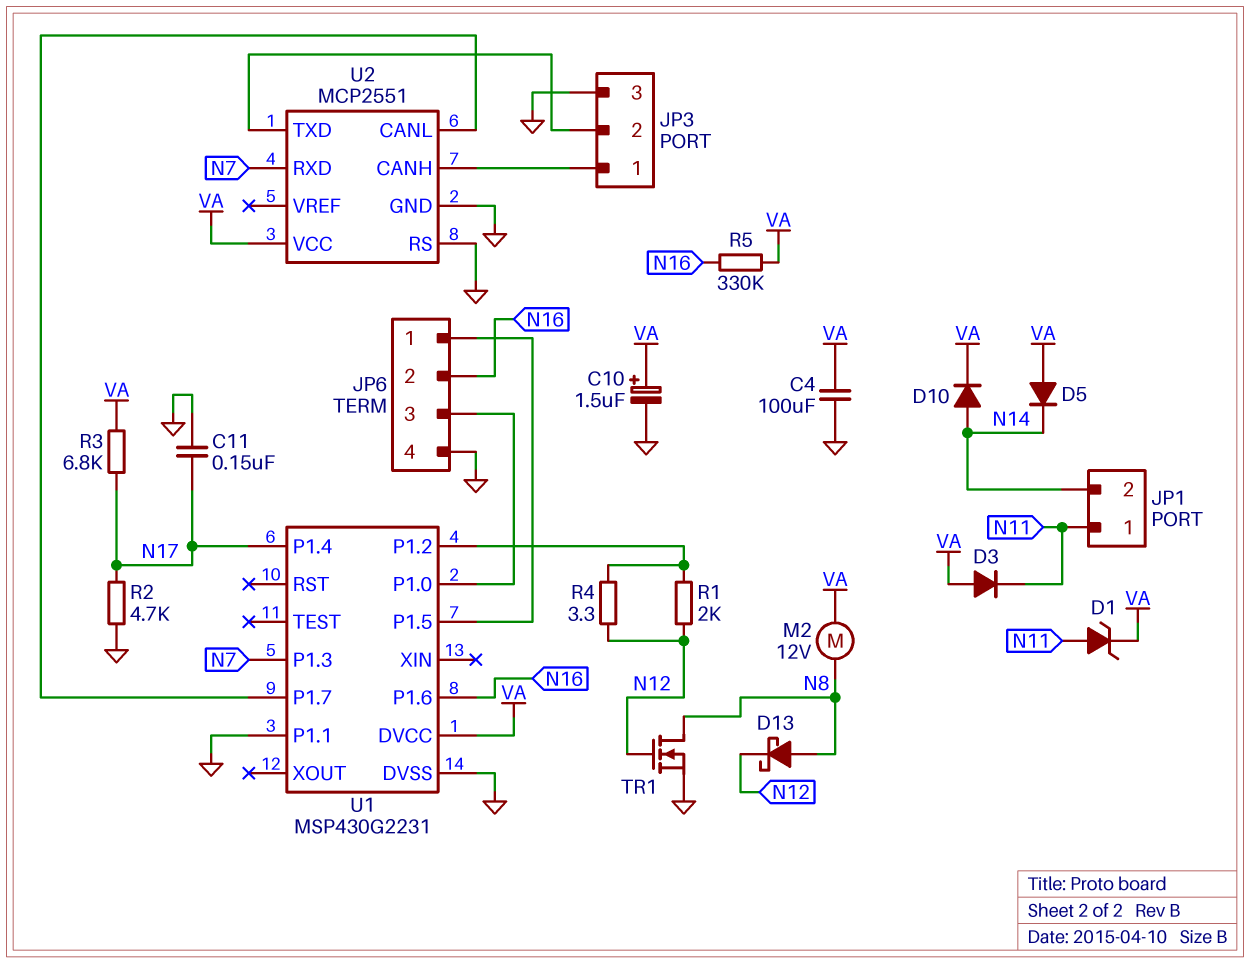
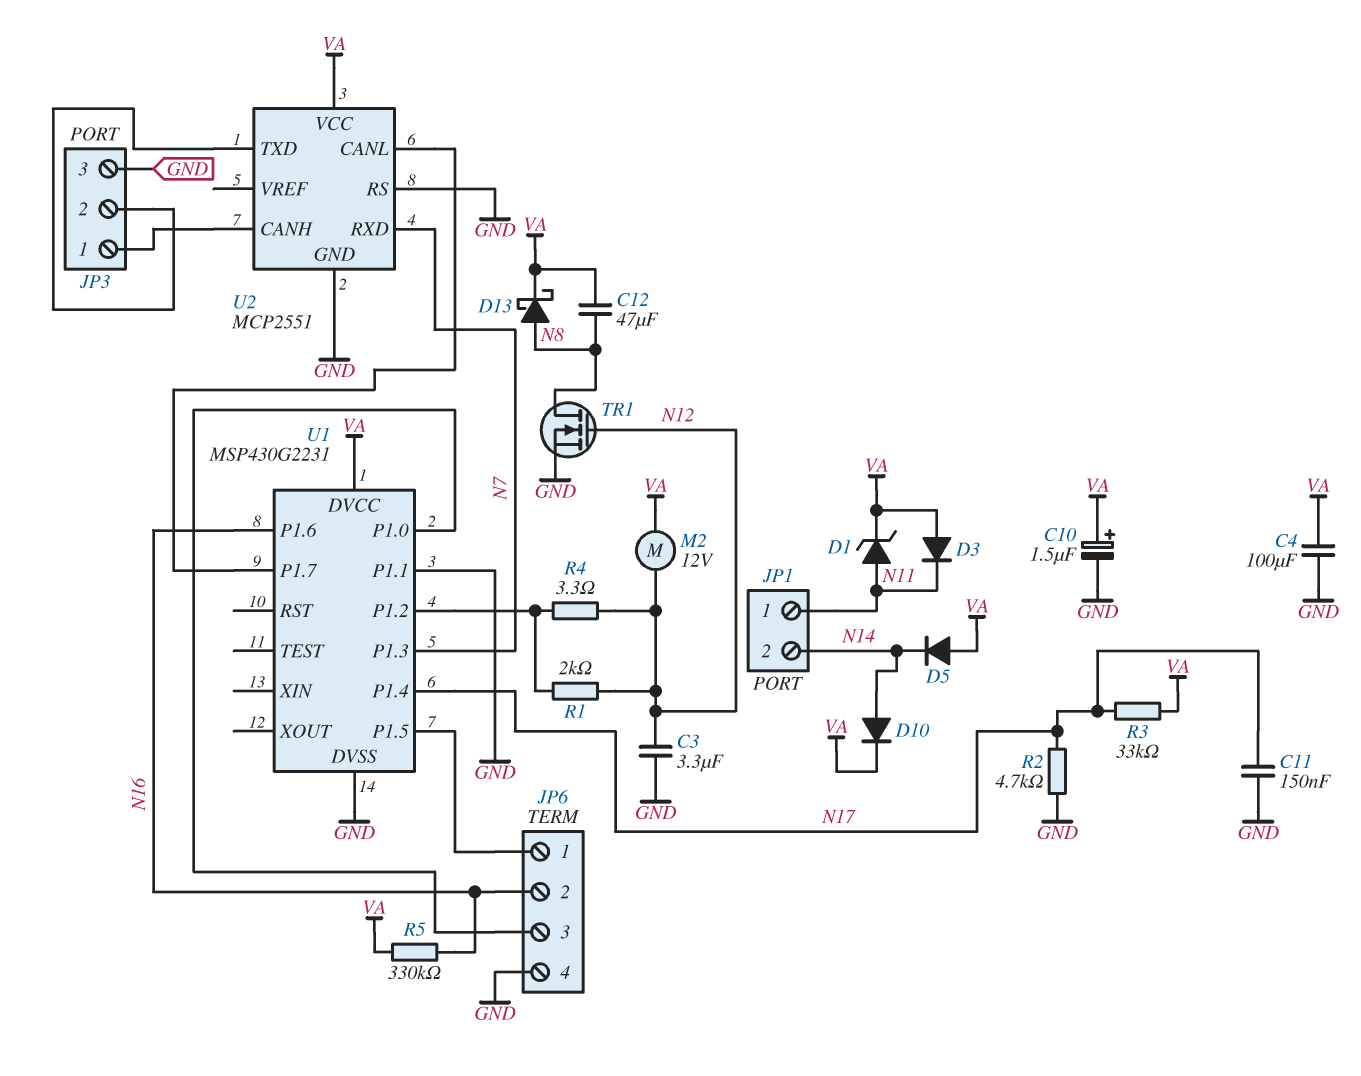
C3: none -> 3.3uF (GND, N12)
C12: none -> 47uF (N8, VA)
D13: schottky (A N8, K N12) -> schottky (A N8, K VA)
M2: motor 12V (N8, VA) -> motor 12V (N12, VA)
R3: 6.8k (N17, VA) -> 33k (N17, VA)

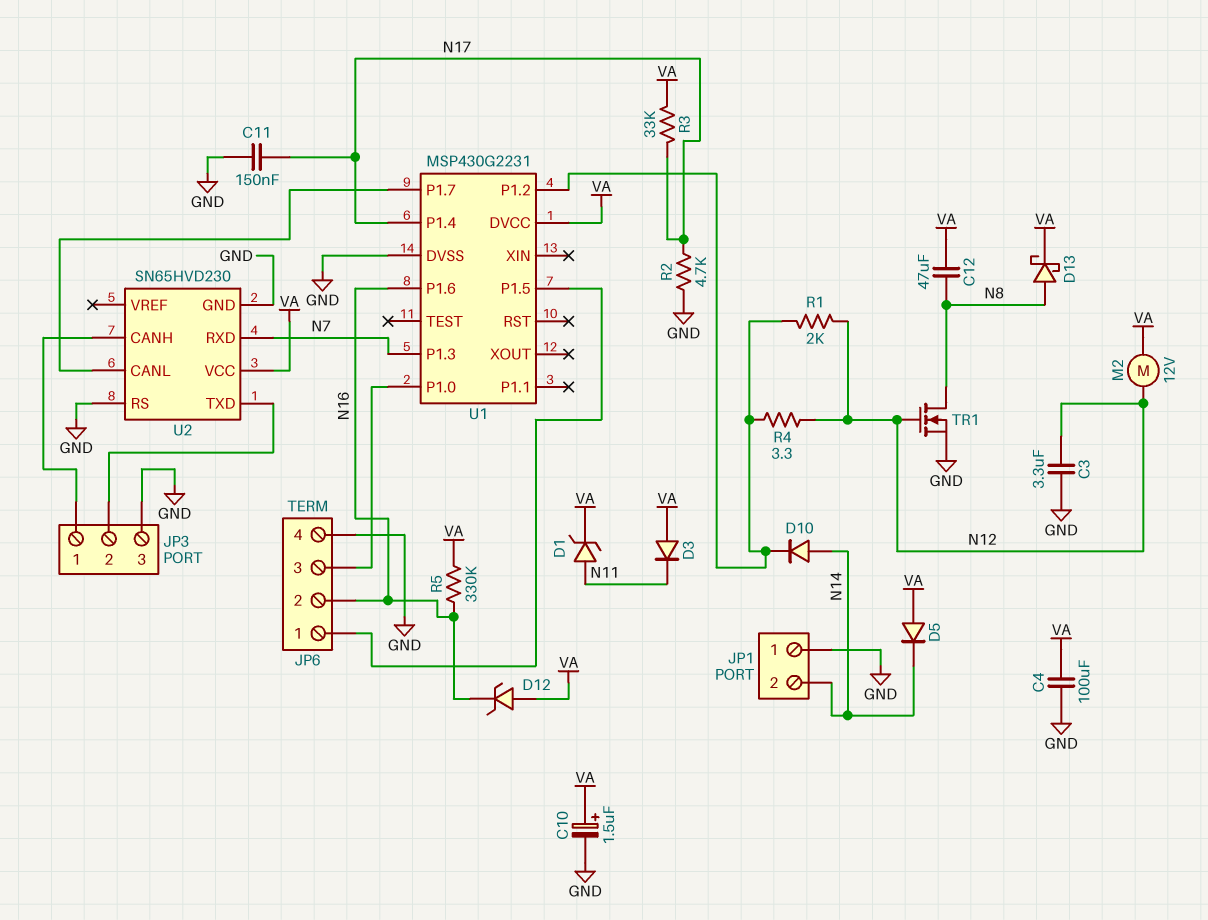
D10: diode (A N14, K VA) -> diode (A N14, K U1/P1.2)
D12: none -> zener (A VA, K N16)
JP1 pin 1: N11 -> GND
U1 pin P1.1: GND -> none
U2: MCP2551 -> SN65HVD230

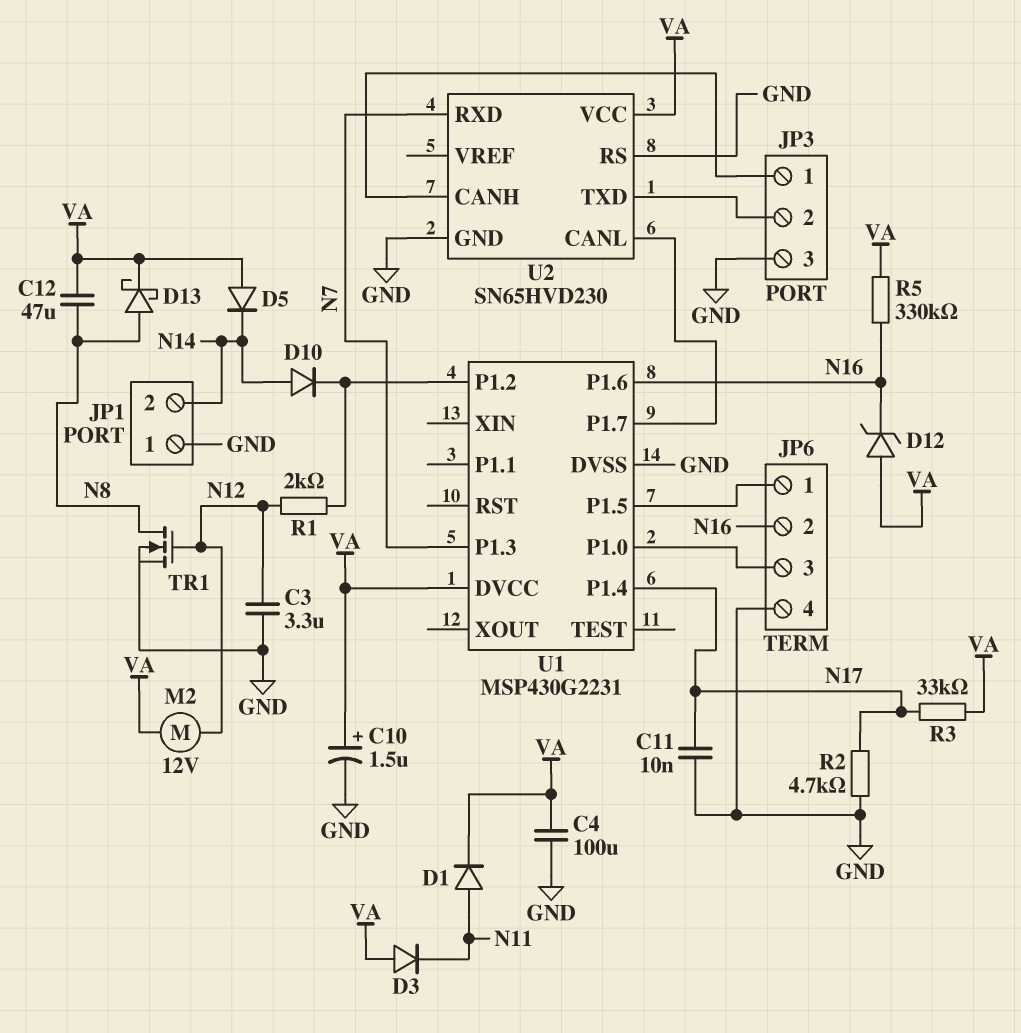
C11: 150nF (GND, N17) -> 10nF (GND, N17)
D1: zener (A N11, K VA) -> diode (A N11, K VA)
R4: 3.3 (N12, U1/P1.2) -> none

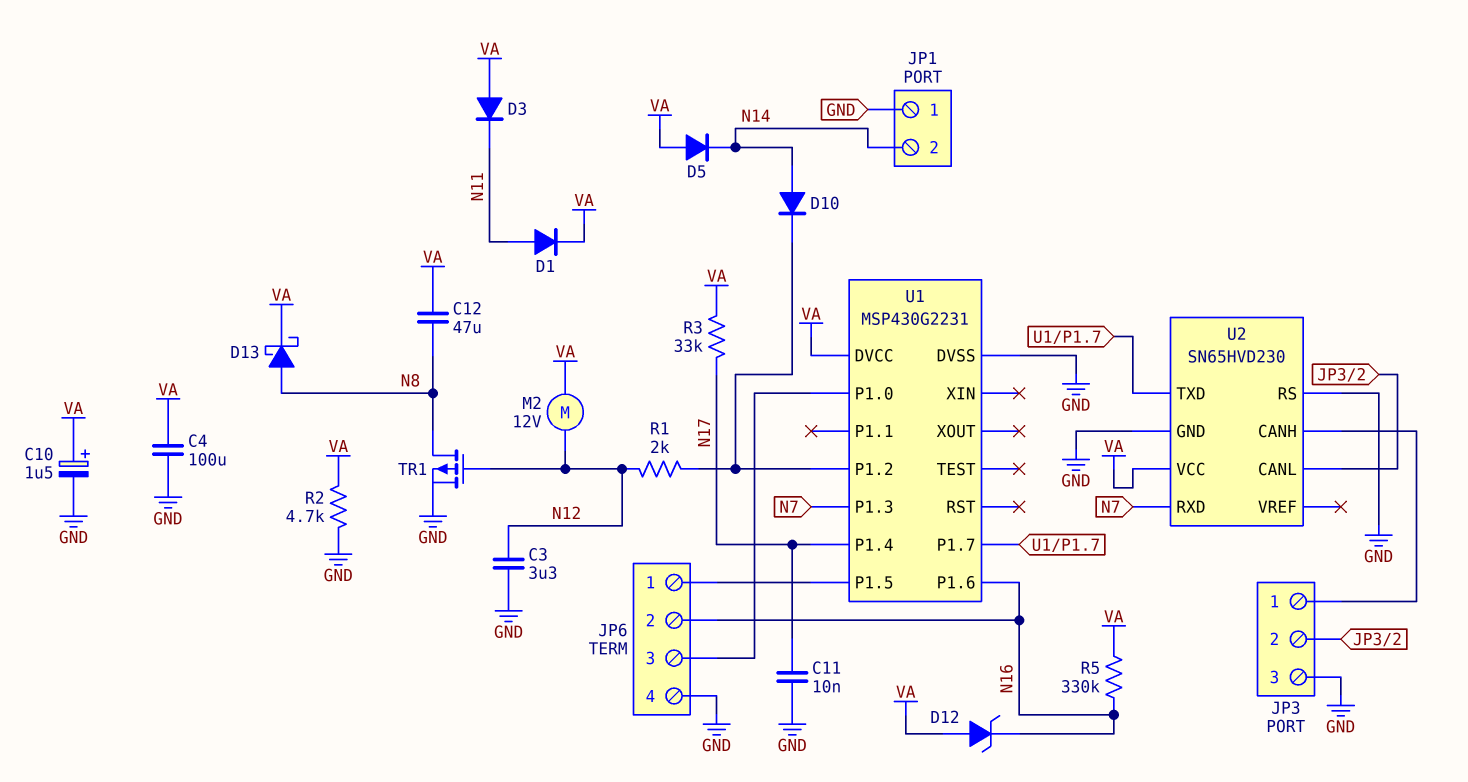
R2: 4.7k (GND, N17) -> 4.7k (GND, VA)
TR1: NMOS (G N12, D N8, S GND) -> PMOS (G N12, D N8, S GND)
U2 pin CANL: U1/P1.7 -> JP3/2
U2 pin TXD: JP3/2 -> U1/P1.7

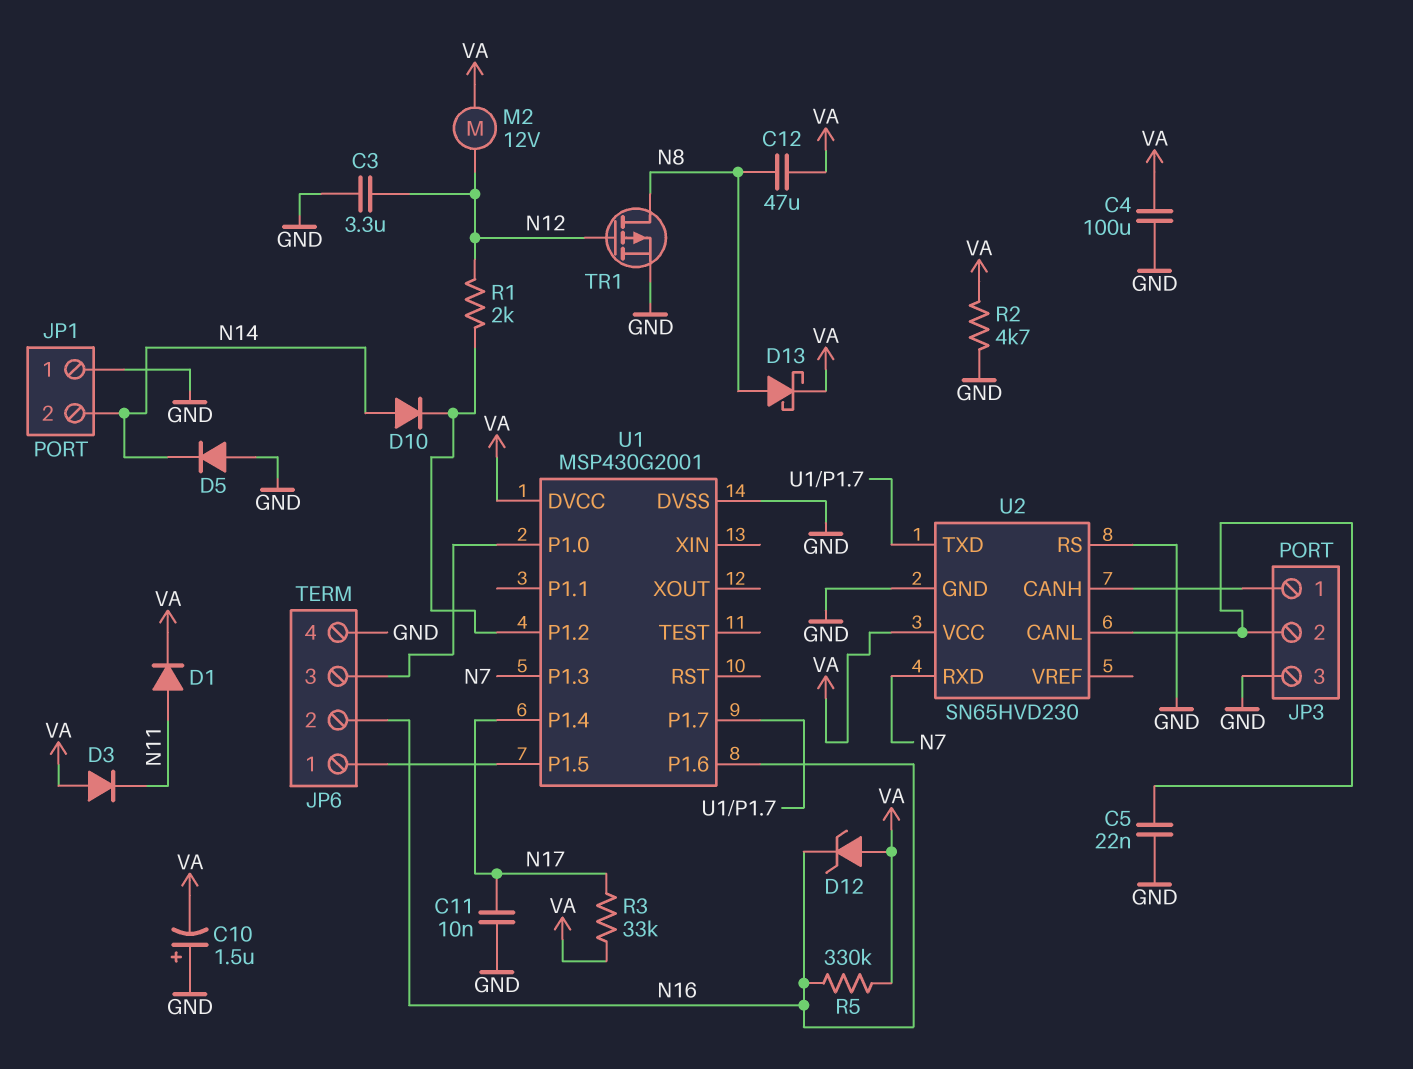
C5: none -> 22nF (GND, JP3/2)
C10: 1.5uF (plus VA, minus GND) -> 1.5uF (plus GND, minus VA)
D5: diode (A VA, K N14) -> diode (A GND, K N14)
U1: MSP430G2231 -> MSP430G2001

